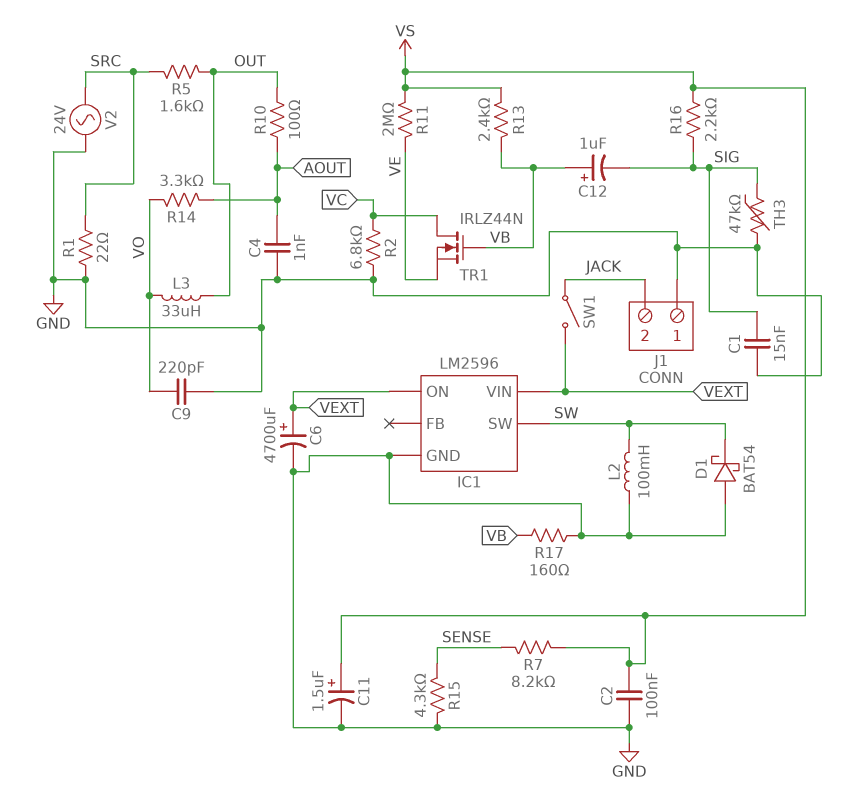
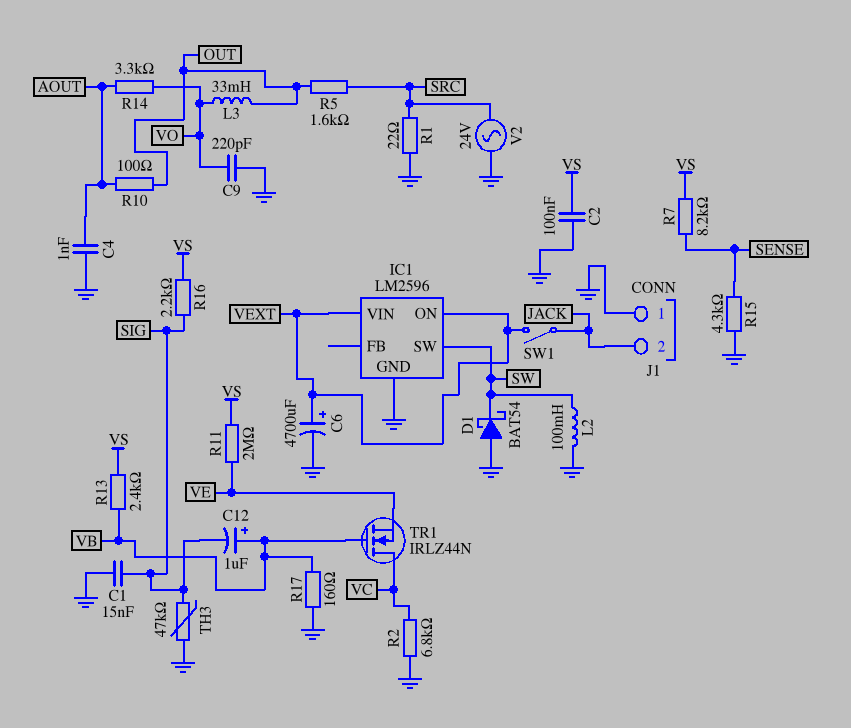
C11: 1.5uF (plus VS, minus GND) -> none
L3: 33uH (OUT, VO) -> 33mH (OUT, VO)

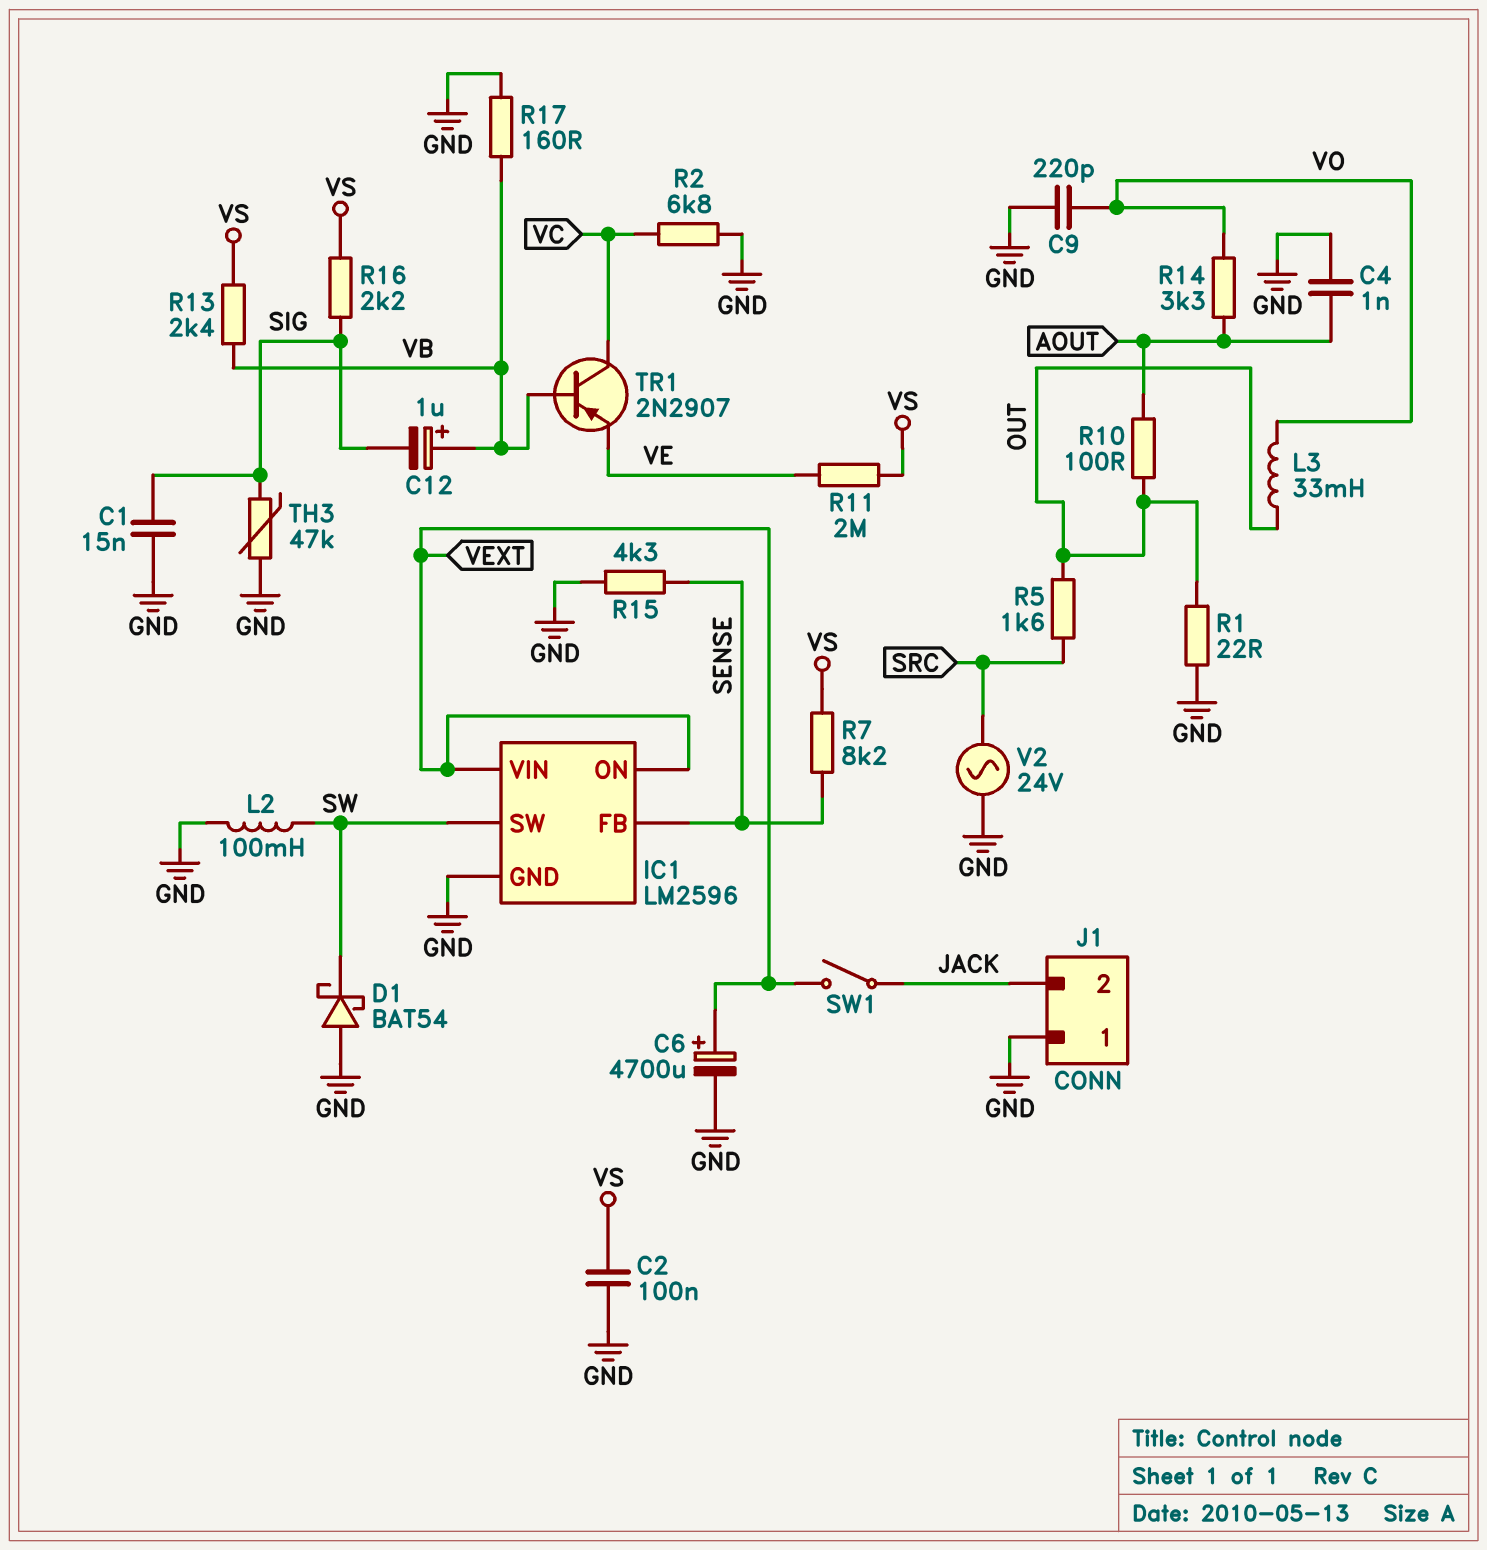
IC1 pin FB: none -> SENSE
R1: 22 (GND, SRC) -> 22 (GND, OUT)
TR1: NMOS IRLZ44N (G VB, D VC, S VE) -> PNP 2N2907 (B VB, C VC, E VE)

